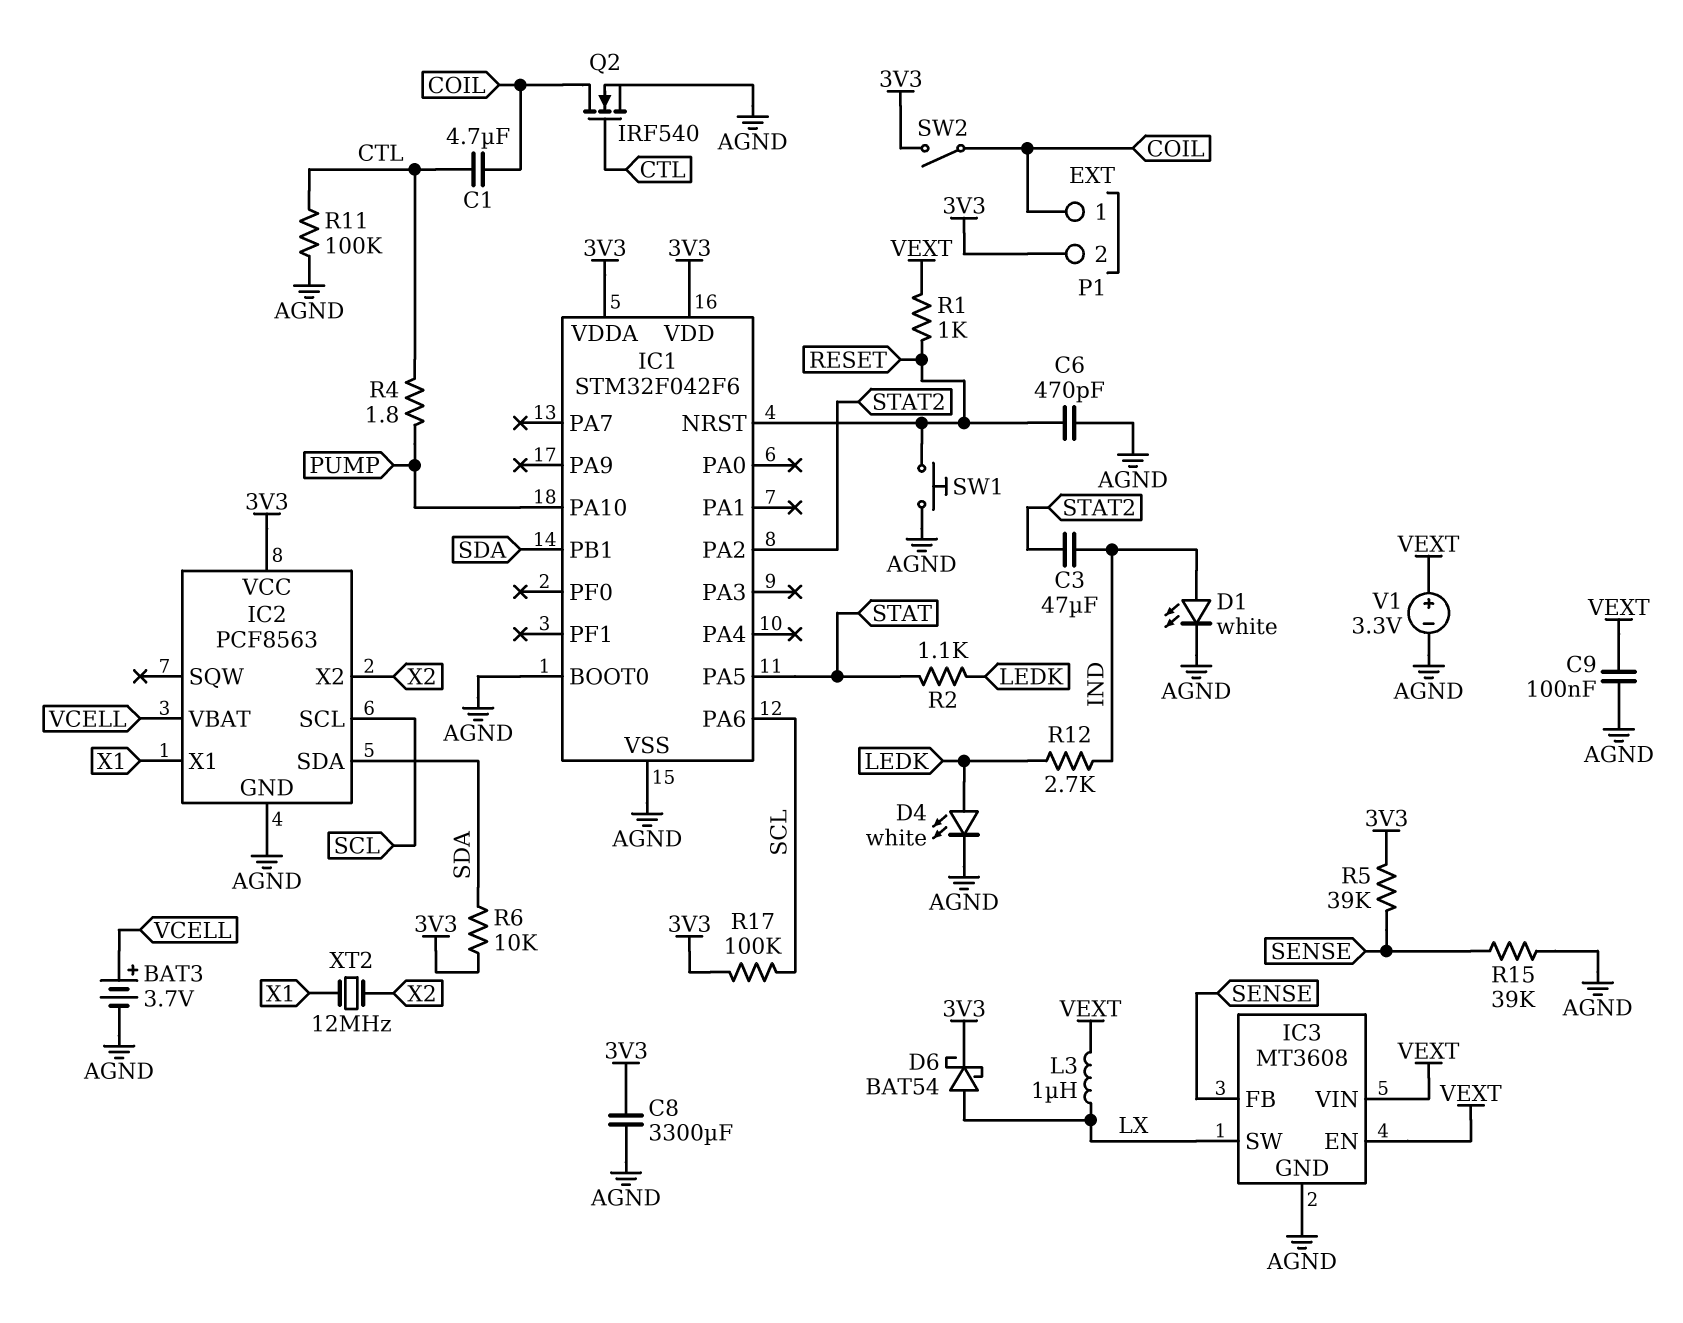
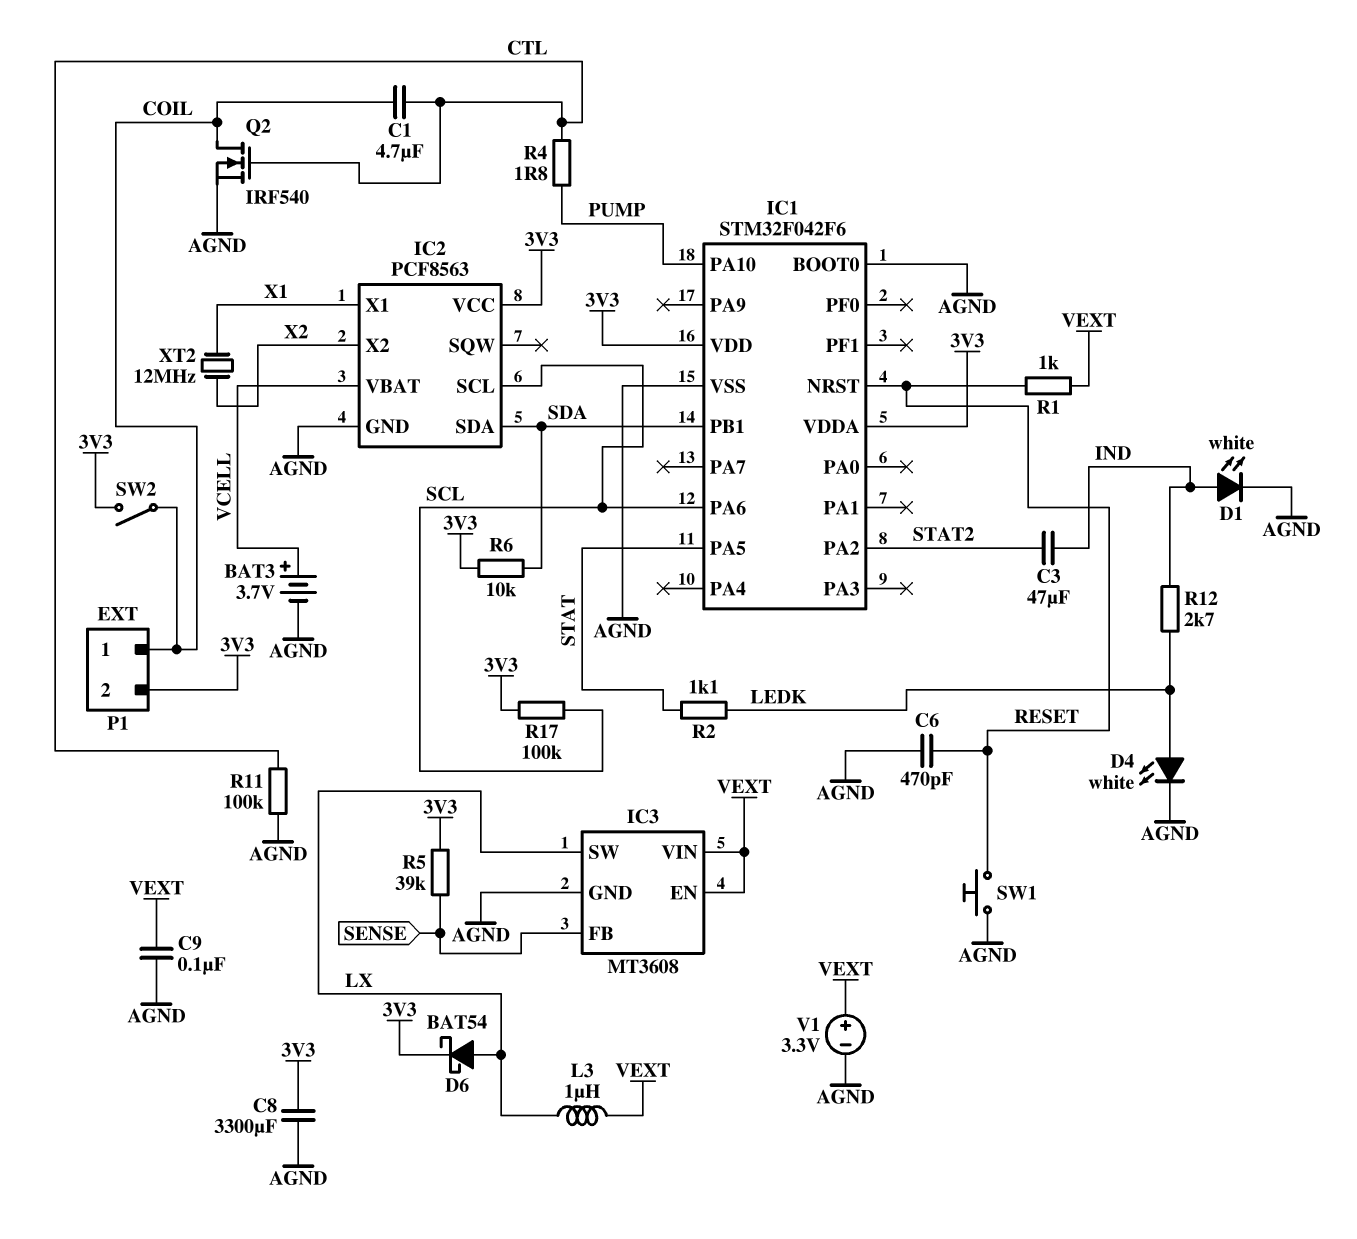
R15: 39k (AGND, SENSE) -> none

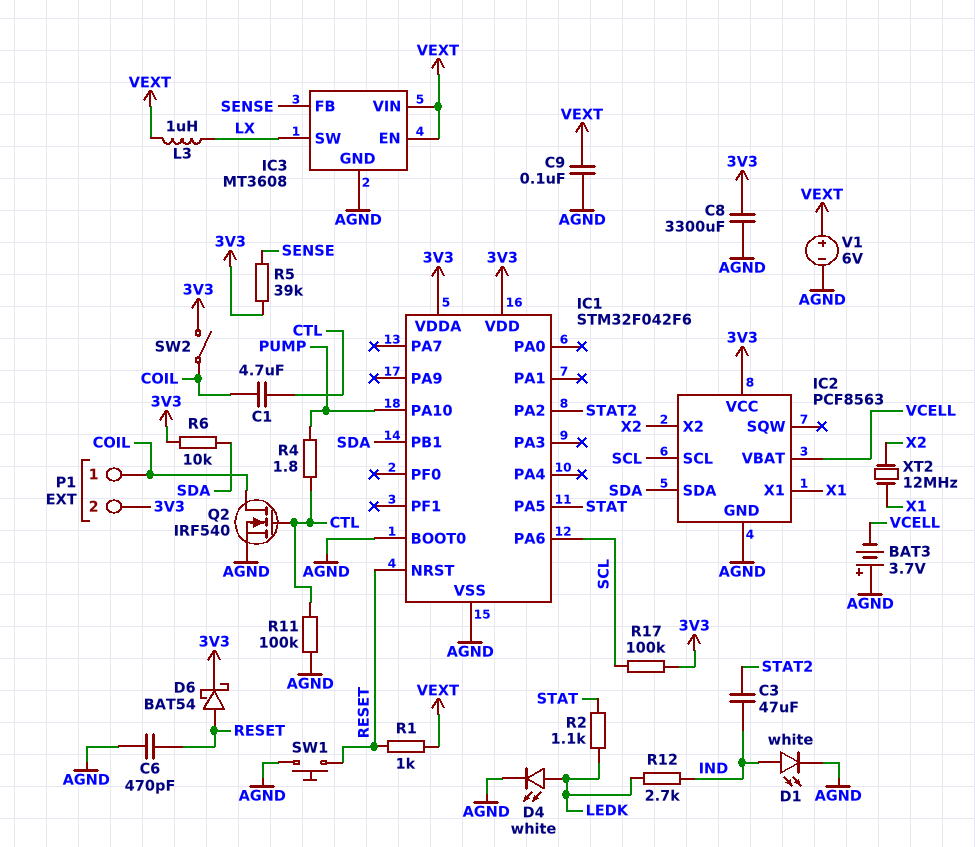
BAT3: 3.7V (plus VCELL, minus AGND) -> 3.7V (plus AGND, minus VCELL)
D6: schottky BAT54 (A LX, K 3V3) -> schottky BAT54 (A RESET, K 3V3)
V1: 3.3V (plus VEXT, minus AGND) -> 6V (plus VEXT, minus AGND)

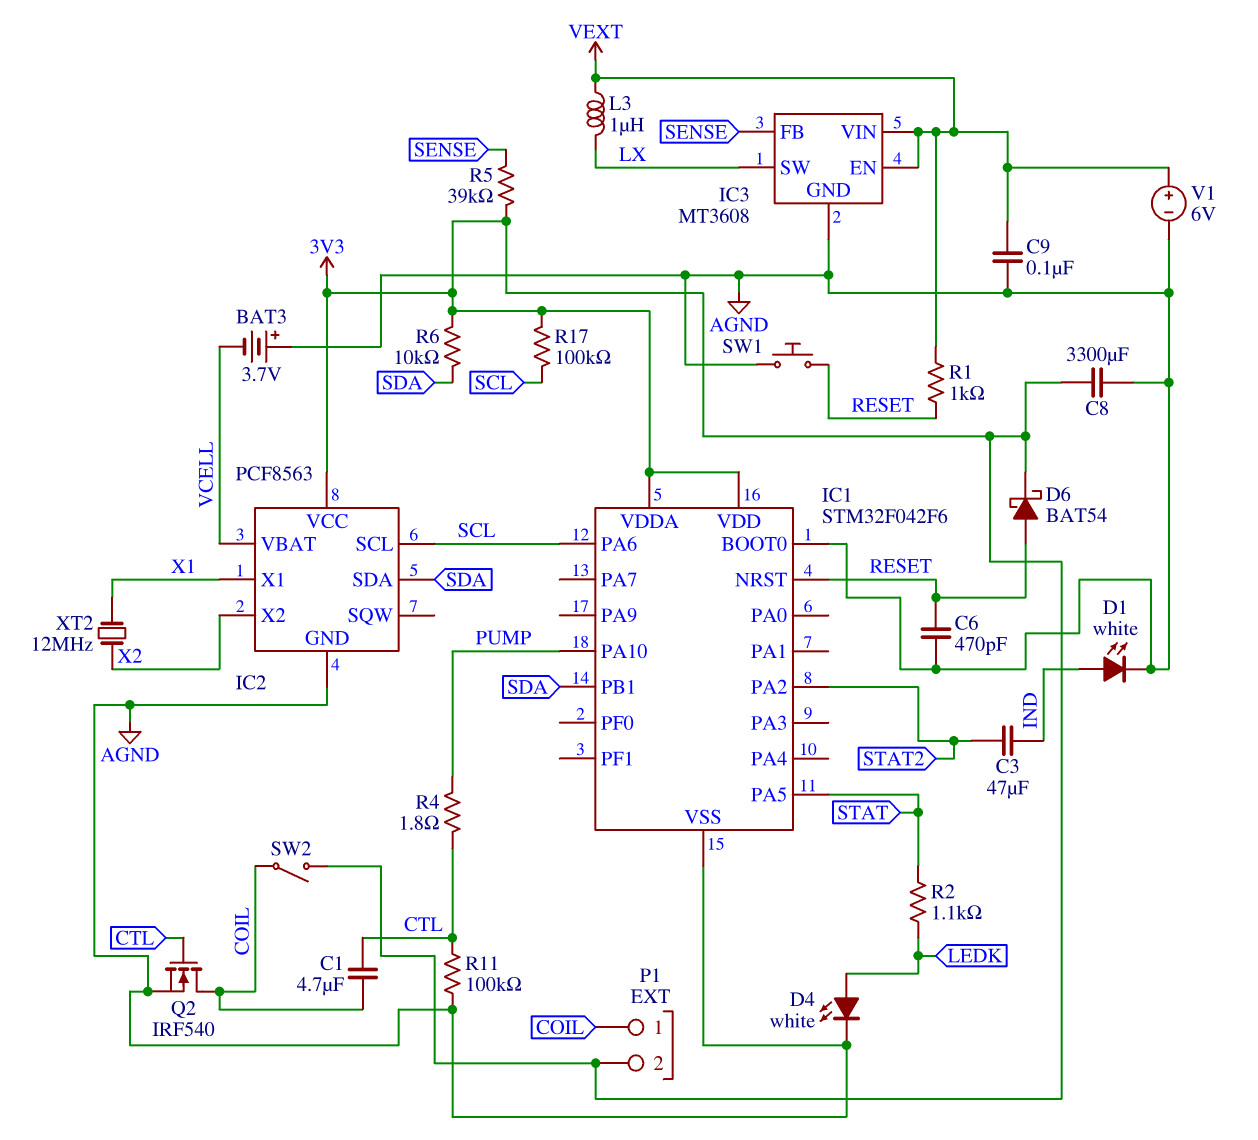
R12: 2.7k (IND, LEDK) -> none

